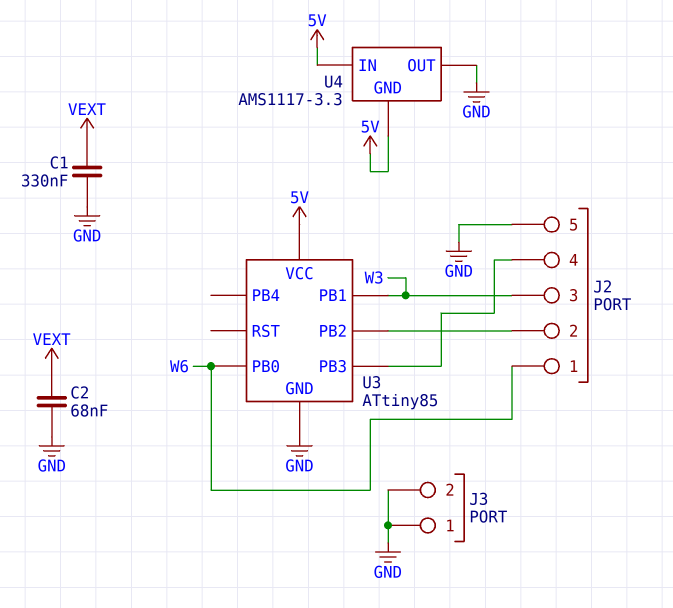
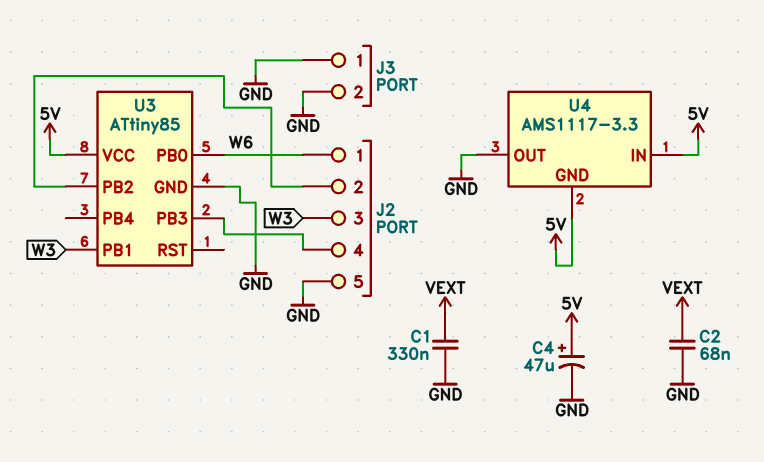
C4: none -> 47uF (plus 5V, minus GND)

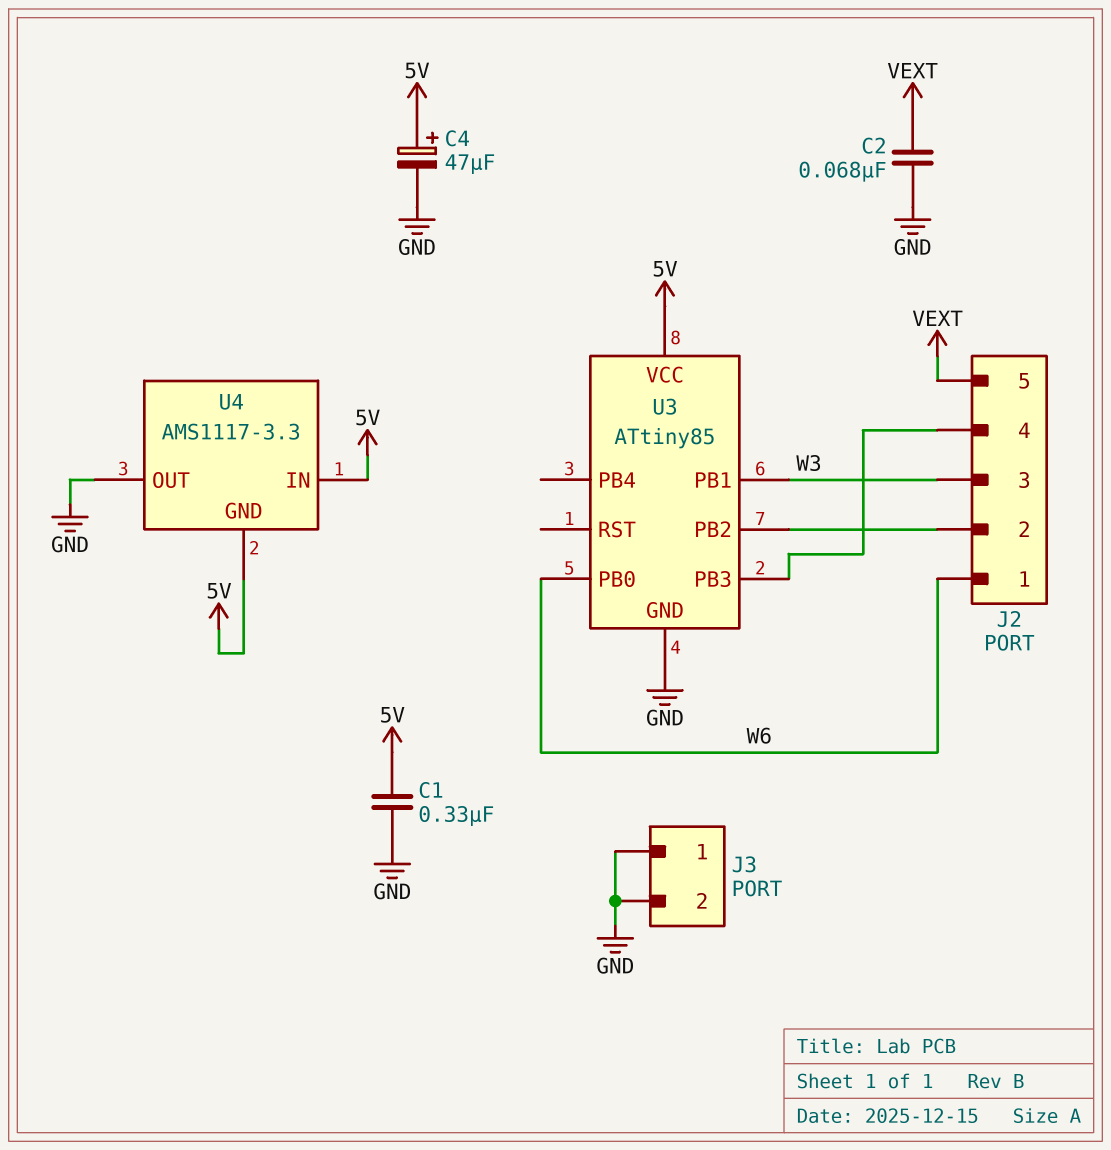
C1: 330nF (GND, VEXT) -> 330nF (5V, GND)
J2 pin 5: GND -> VEXT

